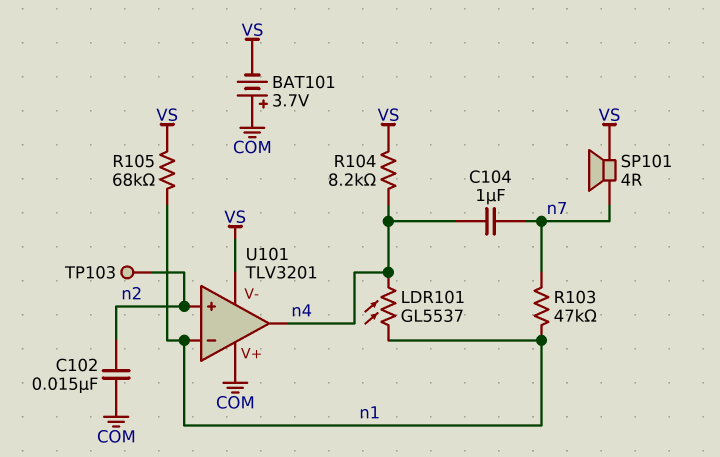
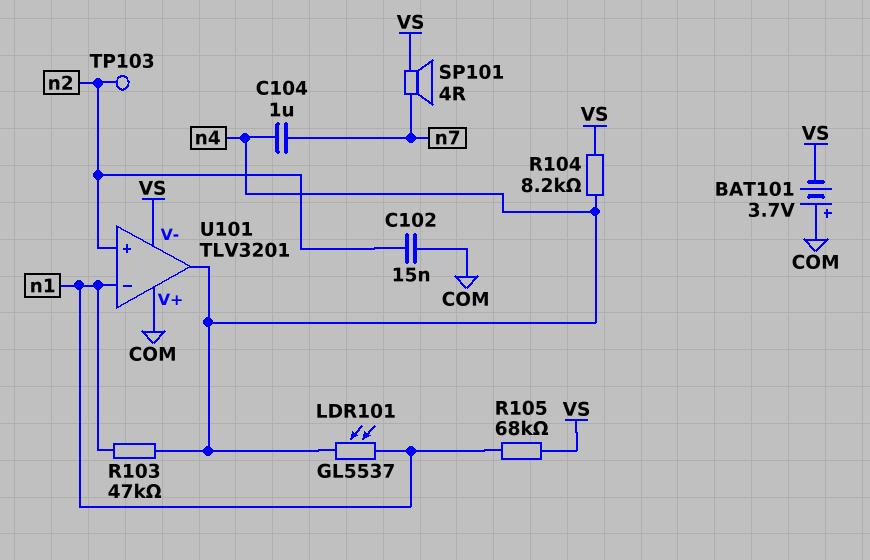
R103: 47k (n1, n7) -> 47k (n1, n4)

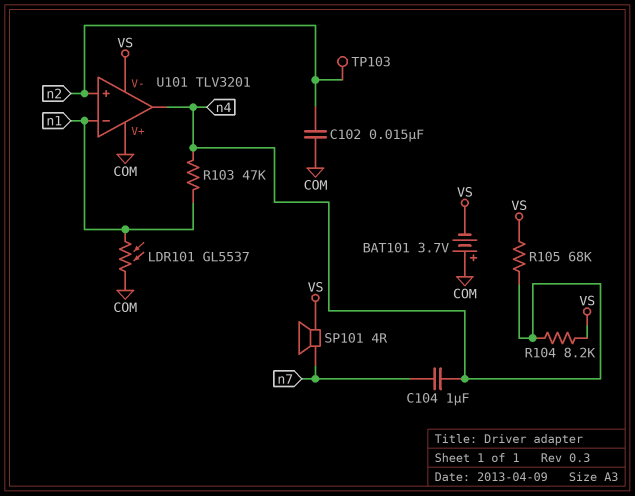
LDR101: GL5537 (n1, n4) -> GL5537 (COM, n1)
R105: 68k (VS, n1) -> 68k (VS, n4)

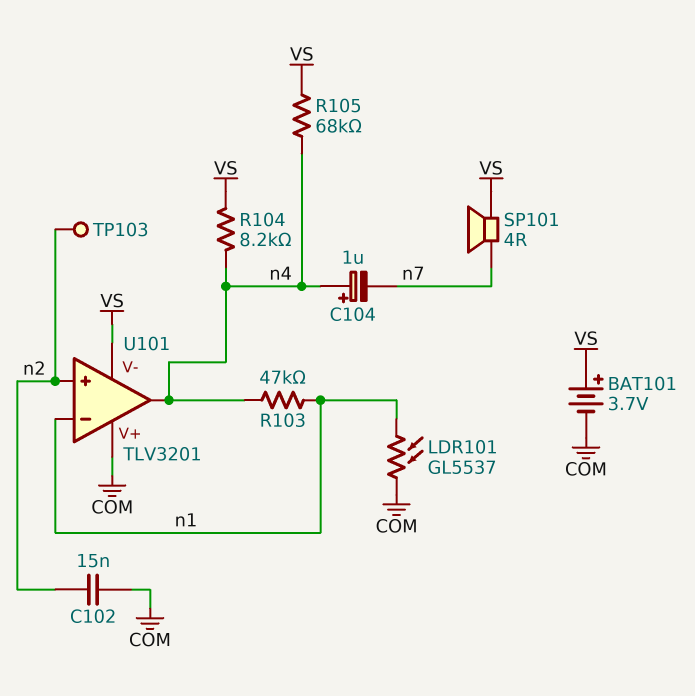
BAT101: 3.7V (plus COM, minus VS) -> 3.7V (plus VS, minus COM)
C104: 1uF (n4, n7) -> 1uF (plus n4, minus n7)

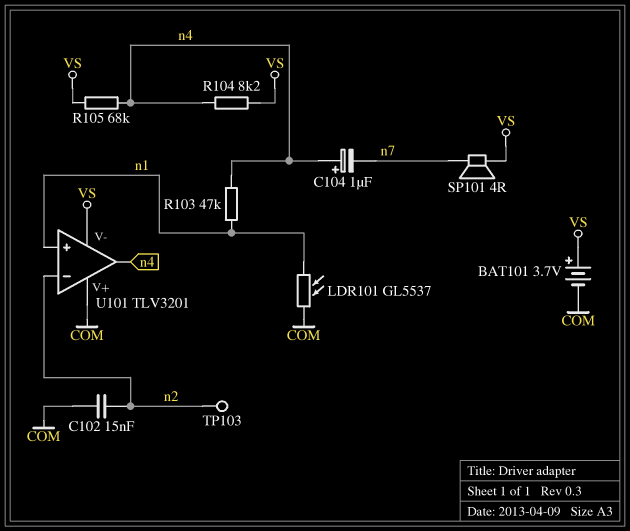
U101 pin in+: n2 -> n1
U101 pin in-: n1 -> n2

